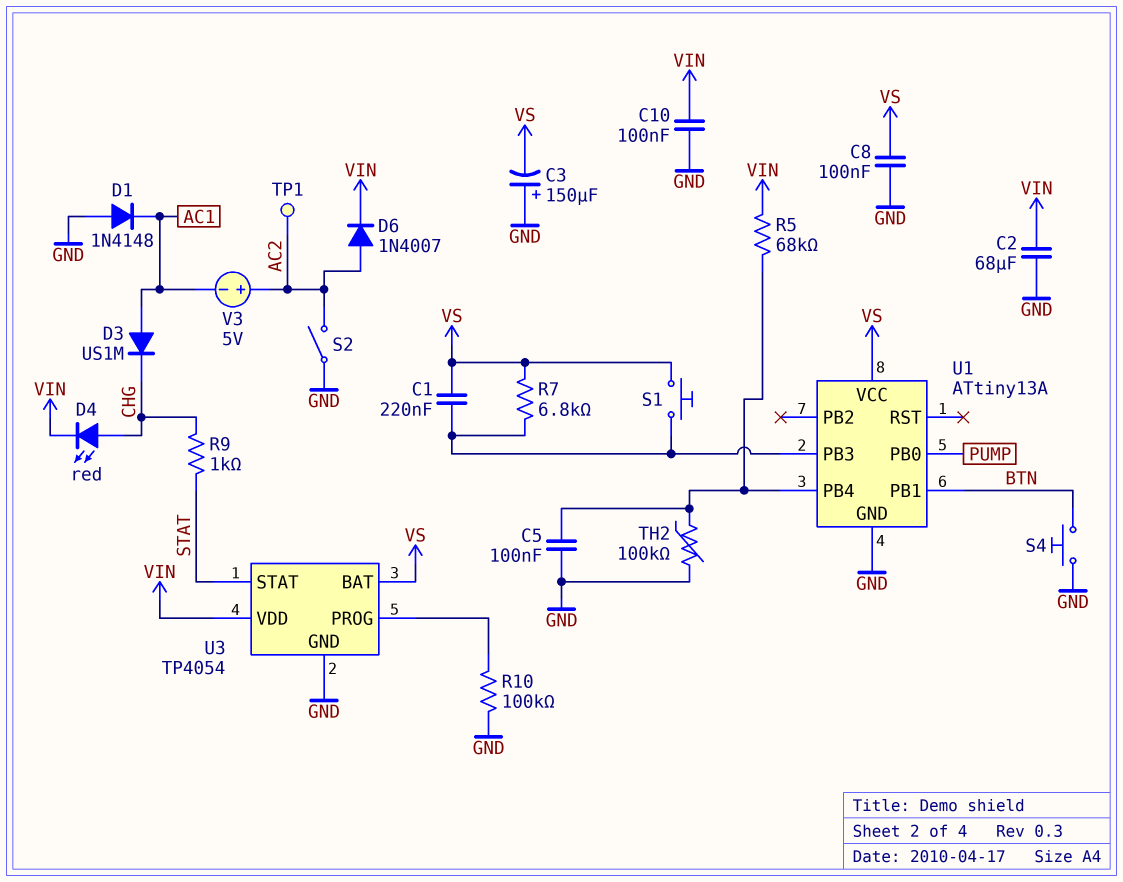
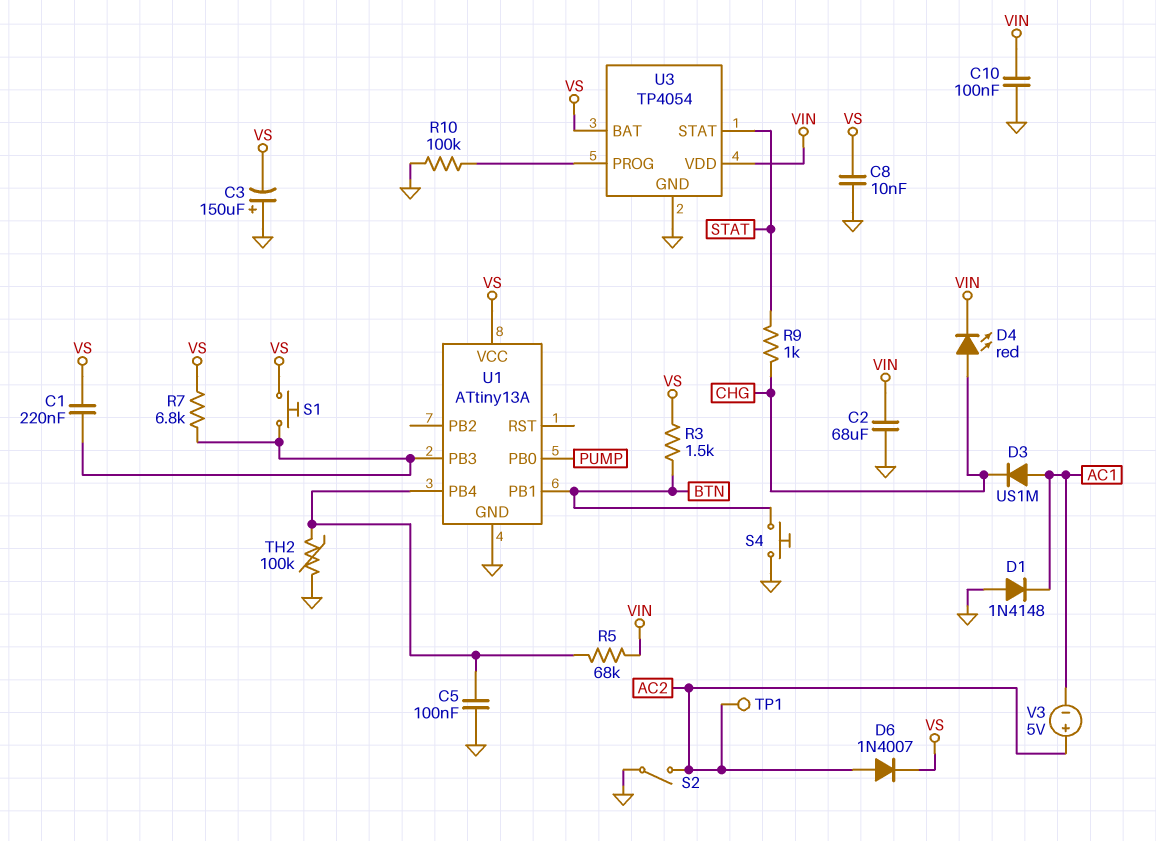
C8: 100nF (GND, VS) -> 10nF (GND, VS)
D6: diode 1N4007 (A AC2, K VIN) -> diode 1N4007 (A AC2, K VS)
R3: none -> 1.5k (BTN, VS)

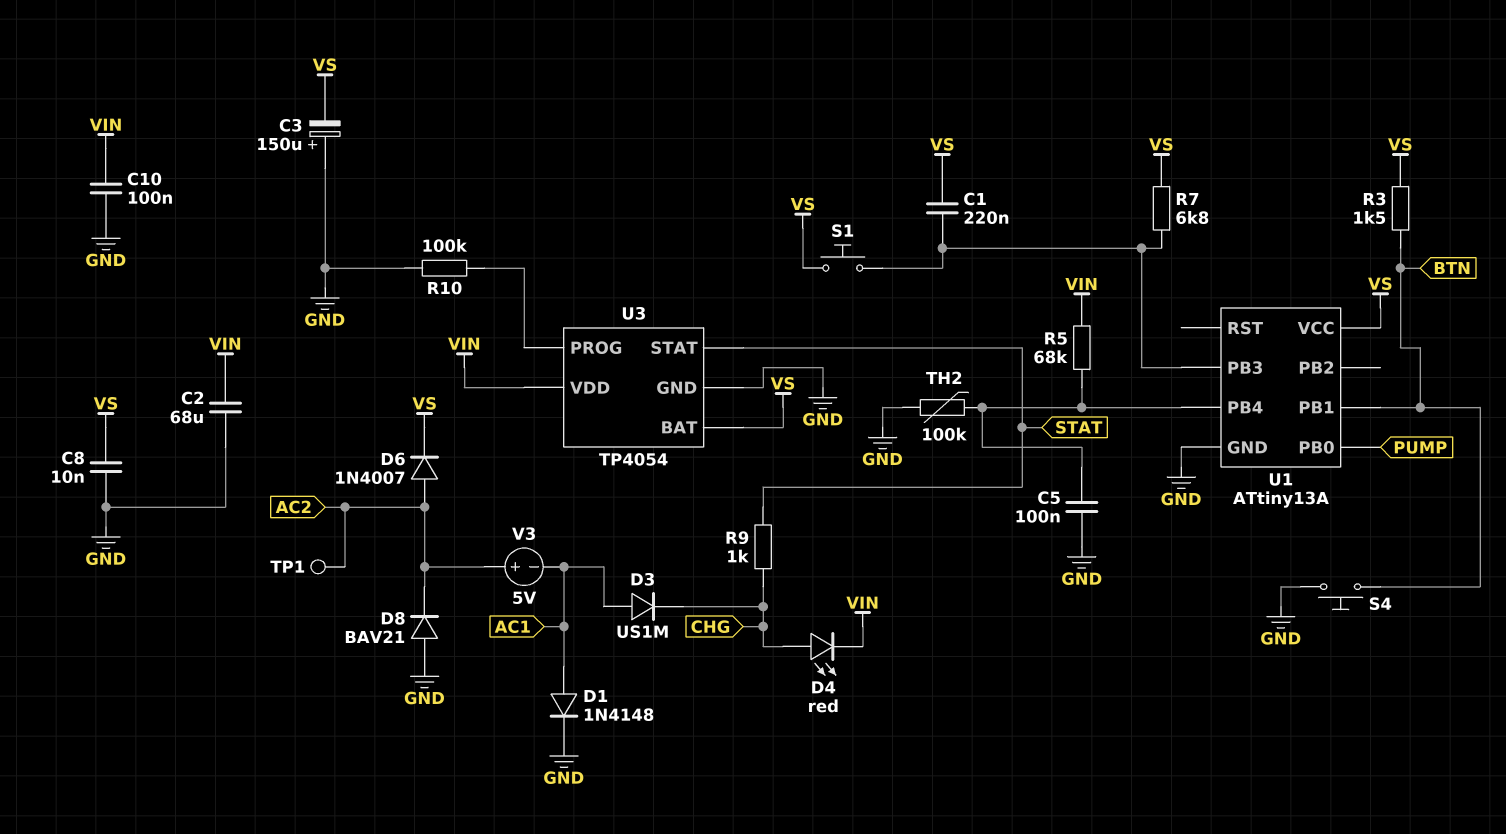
D1: diode 1N4148 (A GND, K AC1) -> diode 1N4148 (A AC1, K GND)
D8: none -> diode BAV21 (A GND, K AC2)
S2: switch (AC2, GND) -> none

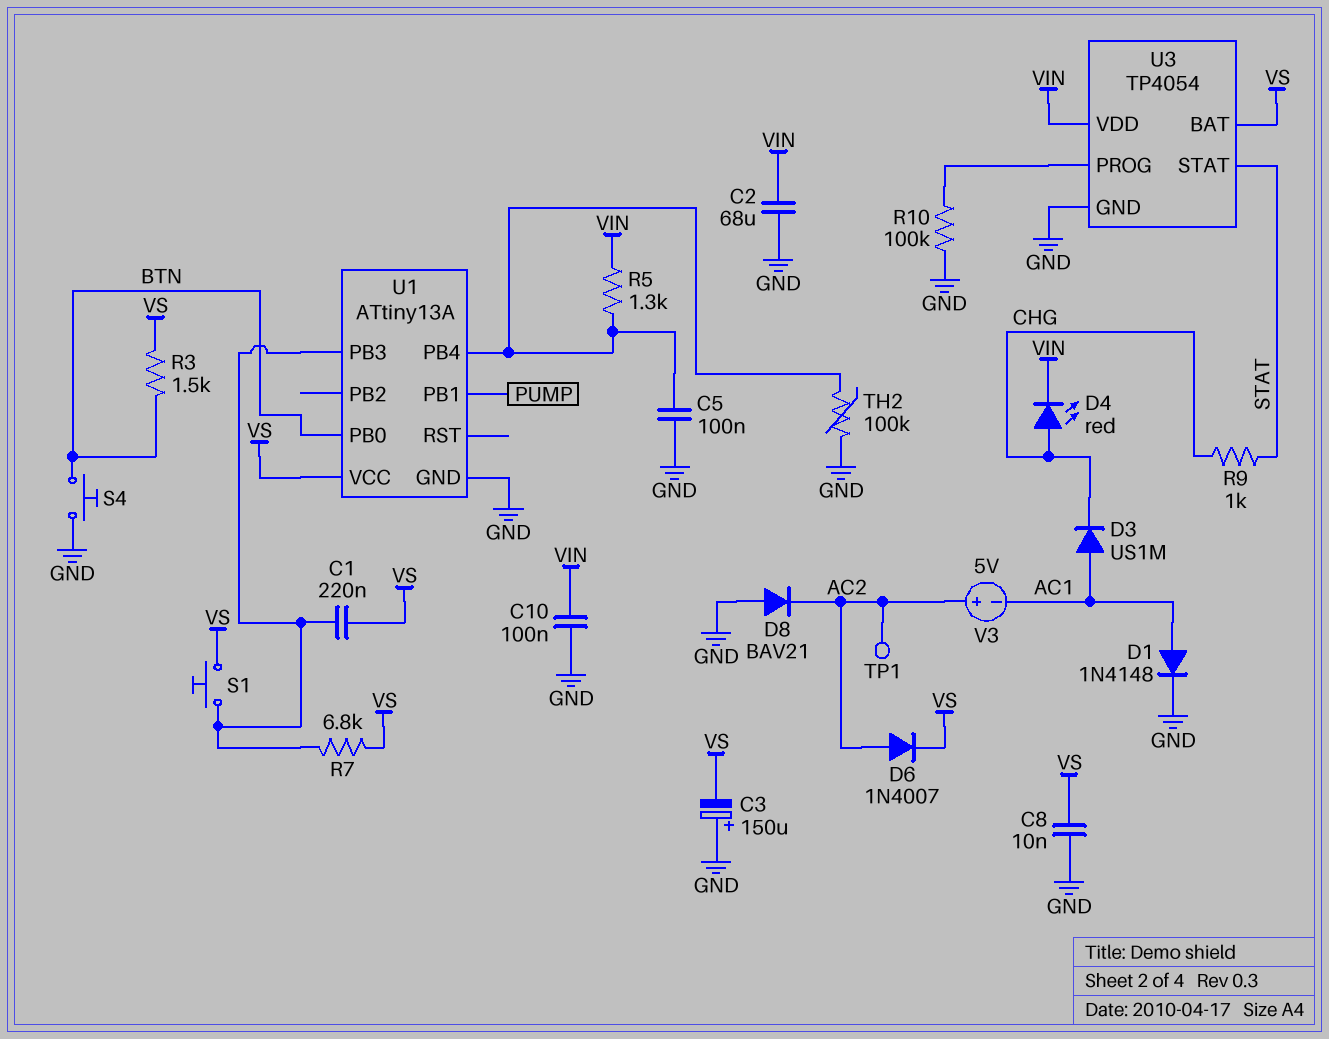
R5: 68k (U1/PB4, VIN) -> 1.3k (U1/PB4, VIN)
U1 pin PB0: PUMP -> BTN
U1 pin PB1: BTN -> PUMP

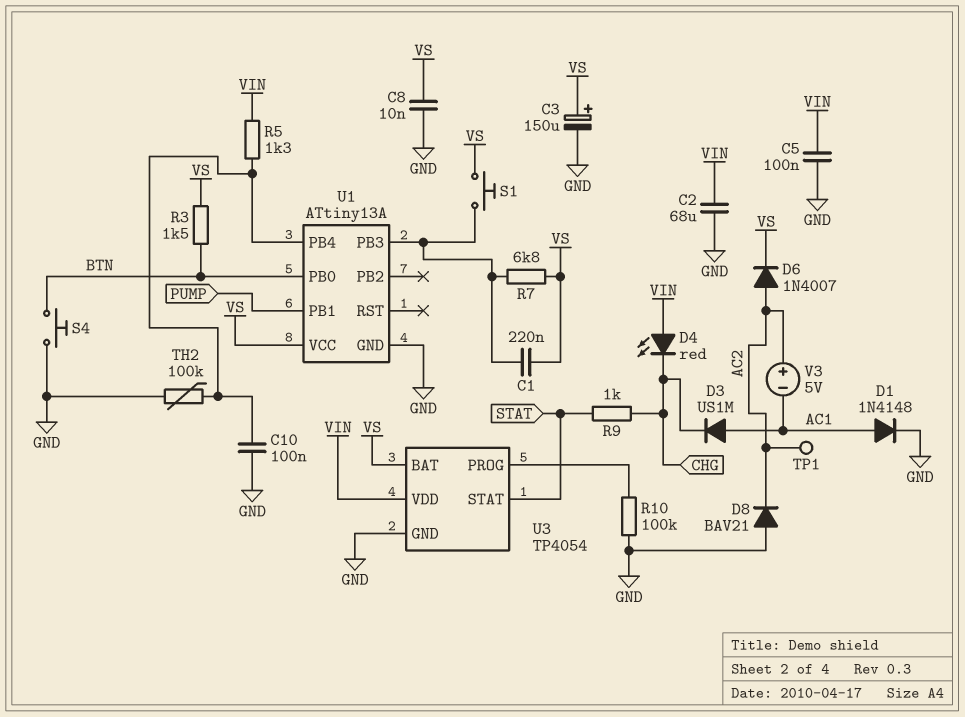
C3: 150uF (plus GND, minus VS) -> 150uF (plus VS, minus GND)
C5: 100nF (GND, U1/PB4) -> 100nF (GND, VIN)
C10: 100nF (GND, VIN) -> 100nF (GND, U1/PB4)
D4: LED red (A CHG, K VIN) -> LED red (A VIN, K CHG)

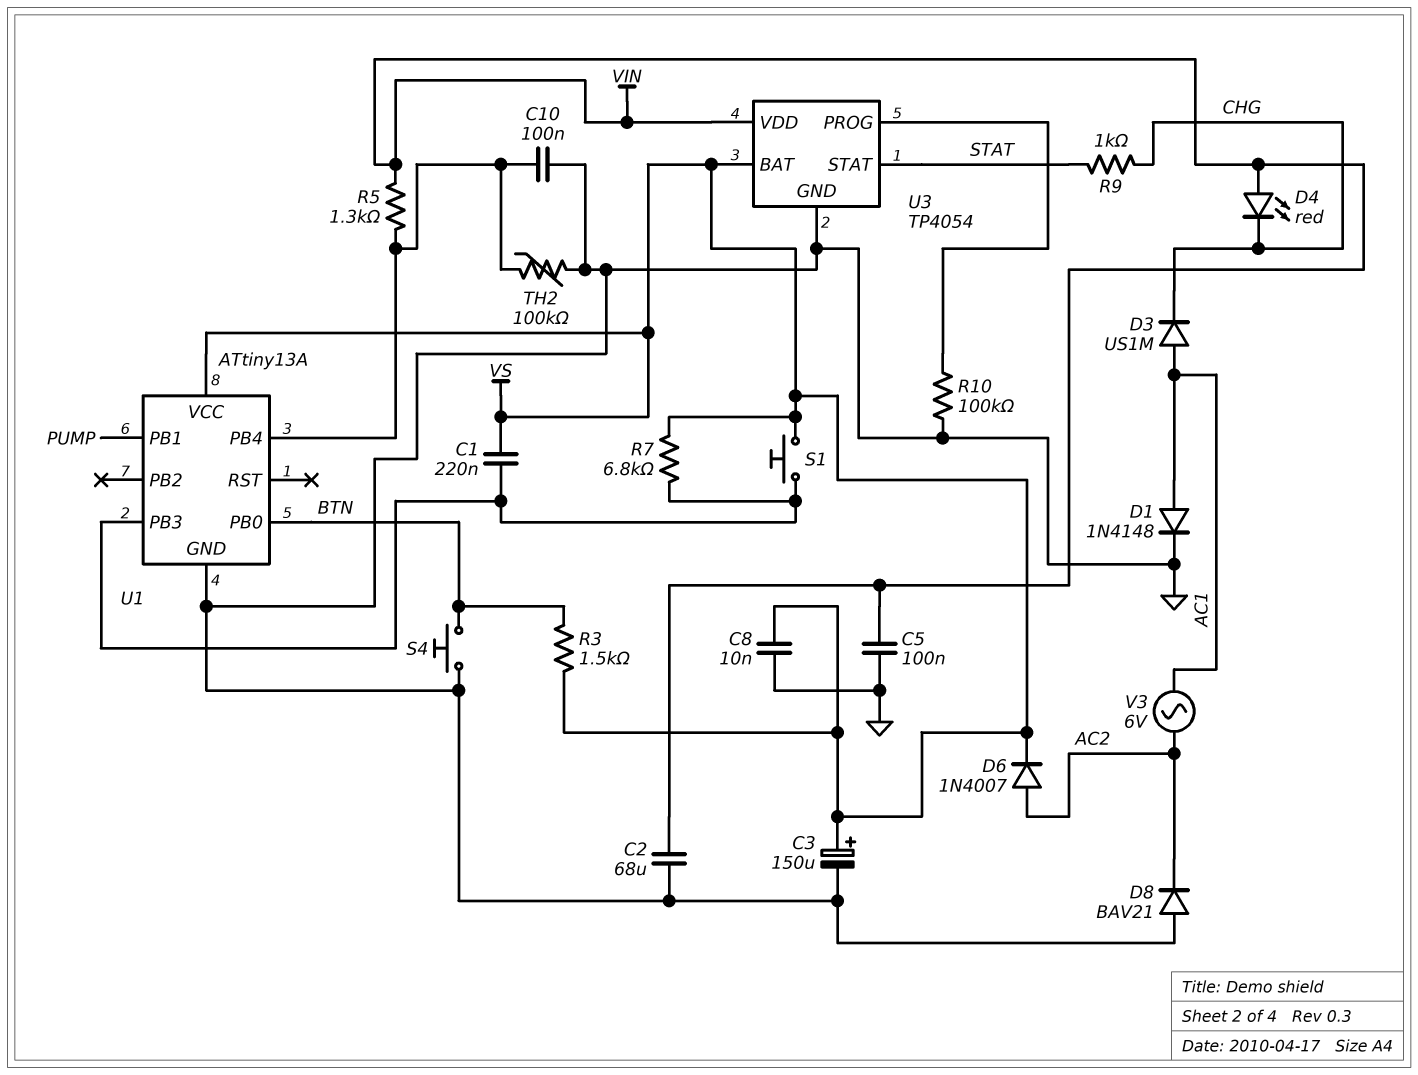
TP1: test point (AC2) -> none
V3: 5V (plus AC2, minus AC1) -> AC 6V (AC1, AC2)

